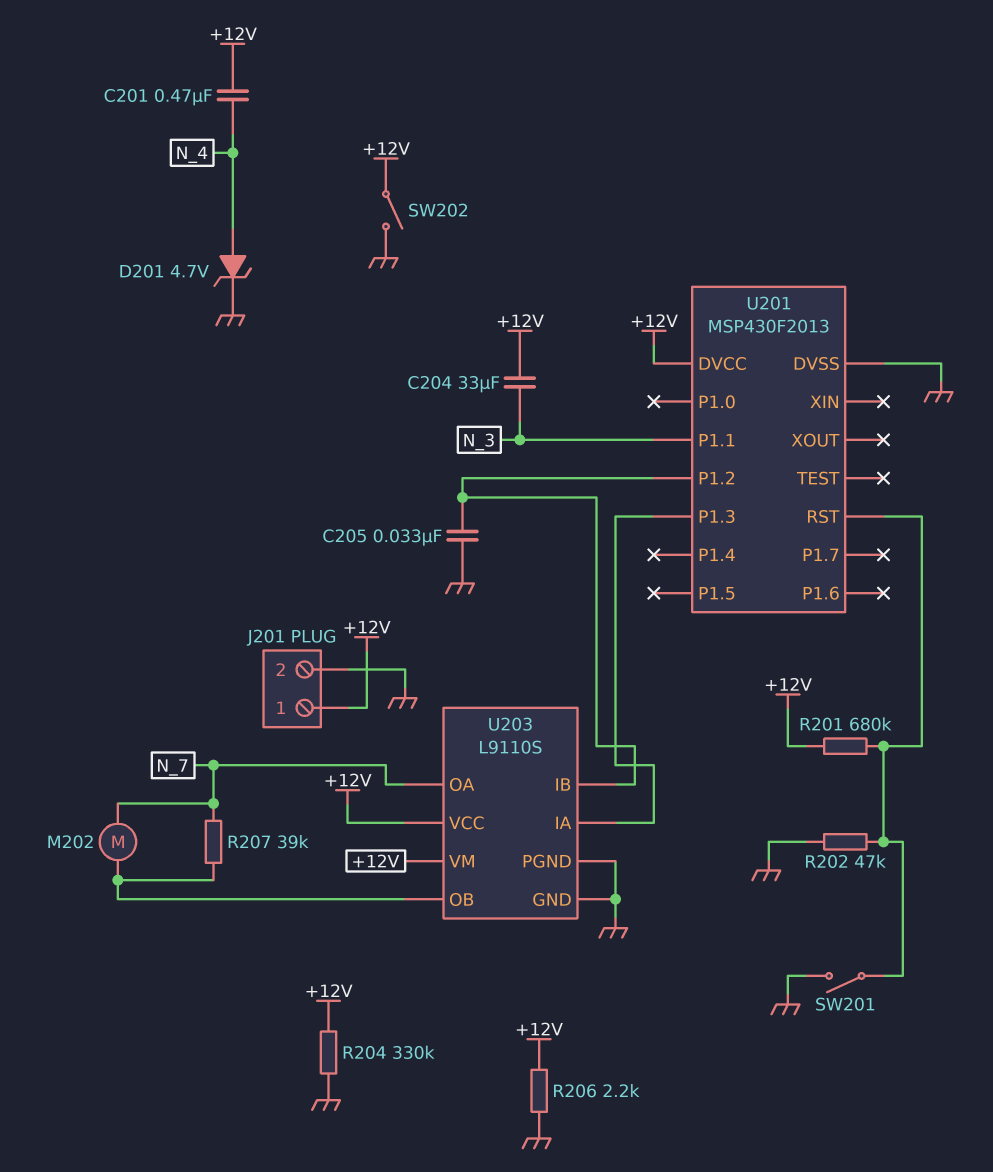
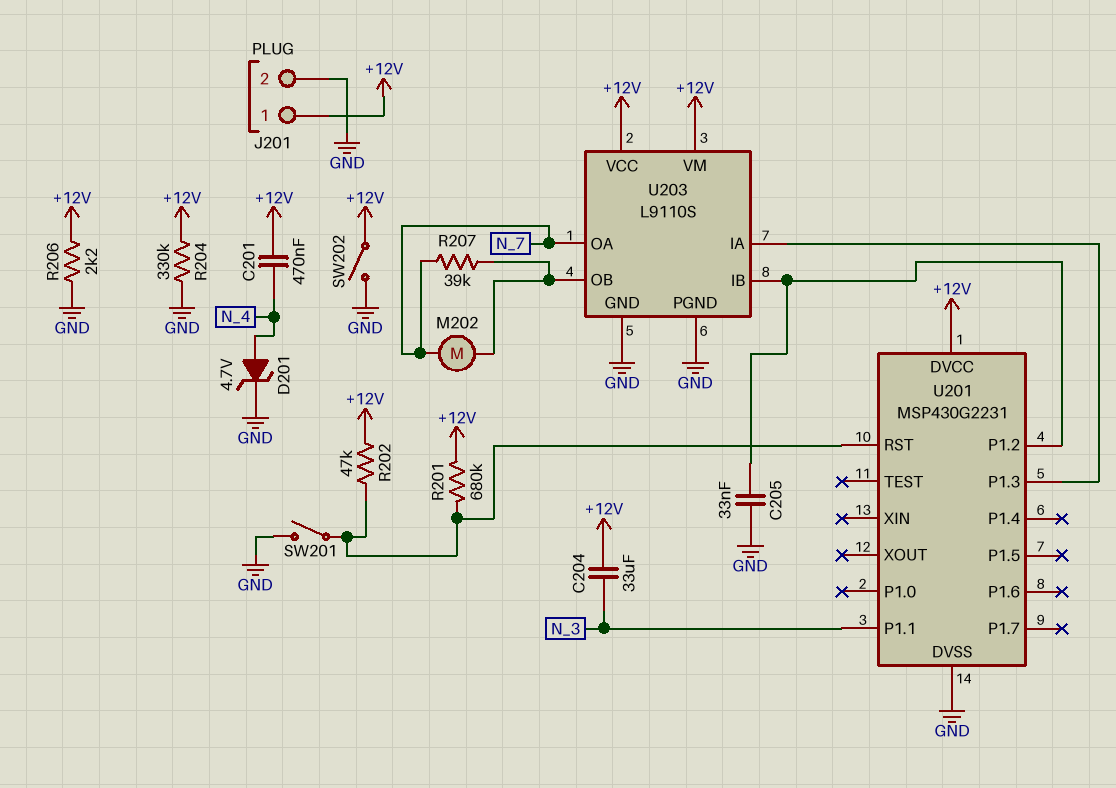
R202: 47k (GND, U201/RST) -> 47k (+12V, U201/RST)
U201: MSP430F2013 -> MSP430G2231

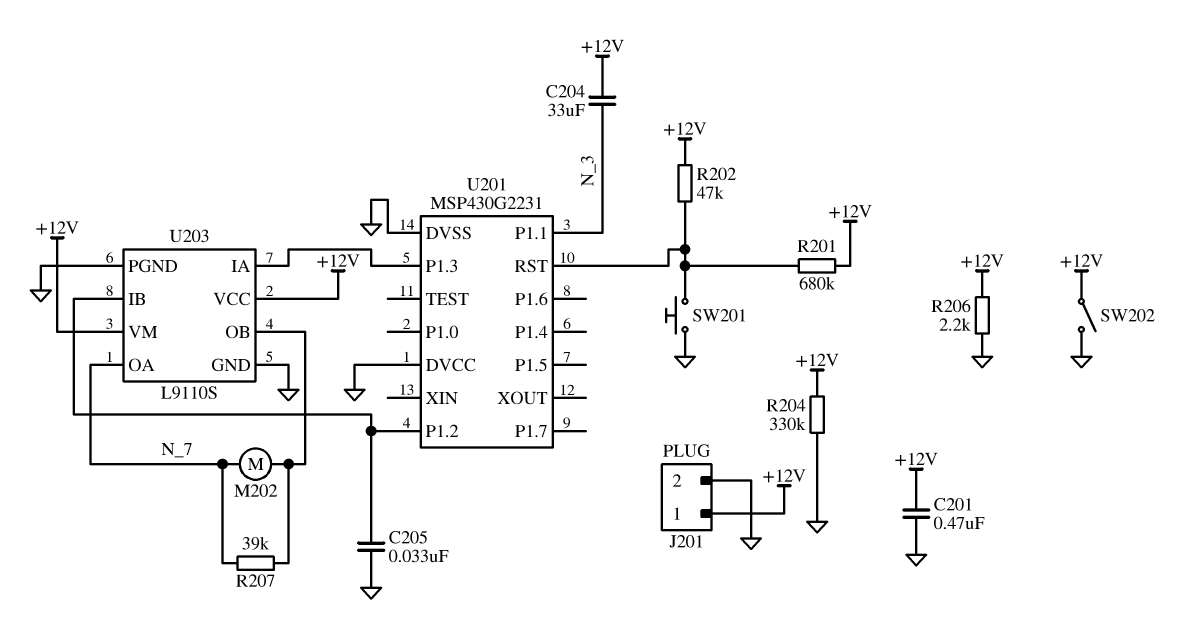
C201: 470nF (+12V, N_4) -> 470nF (+12V, GND)
D201: zener 4.7V (A N_4, K GND) -> none
SW201: switch (GND, U201/RST) -> button (GND, U201/RST)
U201 pin DVCC: +12V -> GND

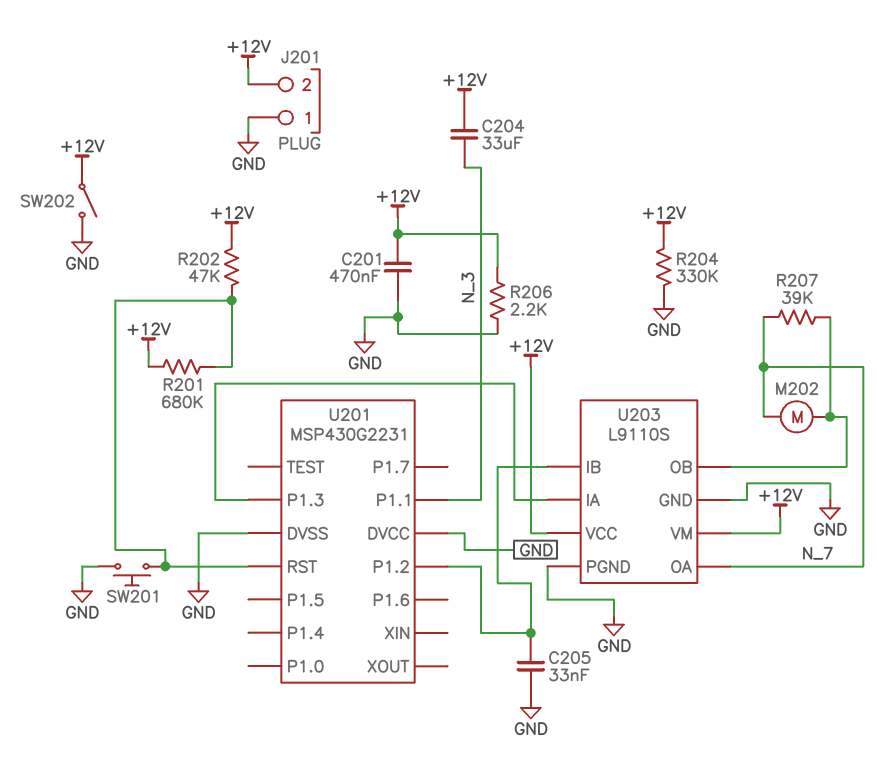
J201 pin 1: +12V -> GND
J201 pin 2: GND -> +12V

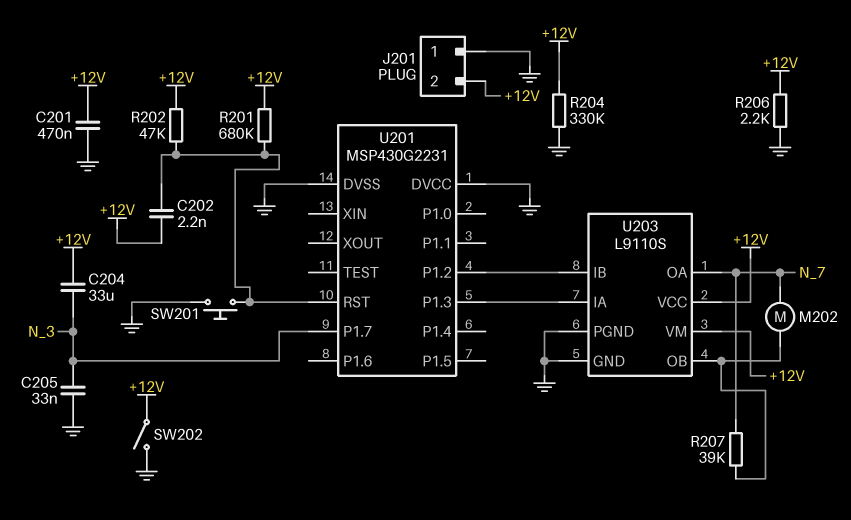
C202: none -> 2.2nF (+12V, U201/RST)
C205: 33nF (GND, U201/P1.2) -> 33nF (GND, N_3)
U201 pin P1.1: N_3 -> none
U201 pin P1.7: none -> N_3

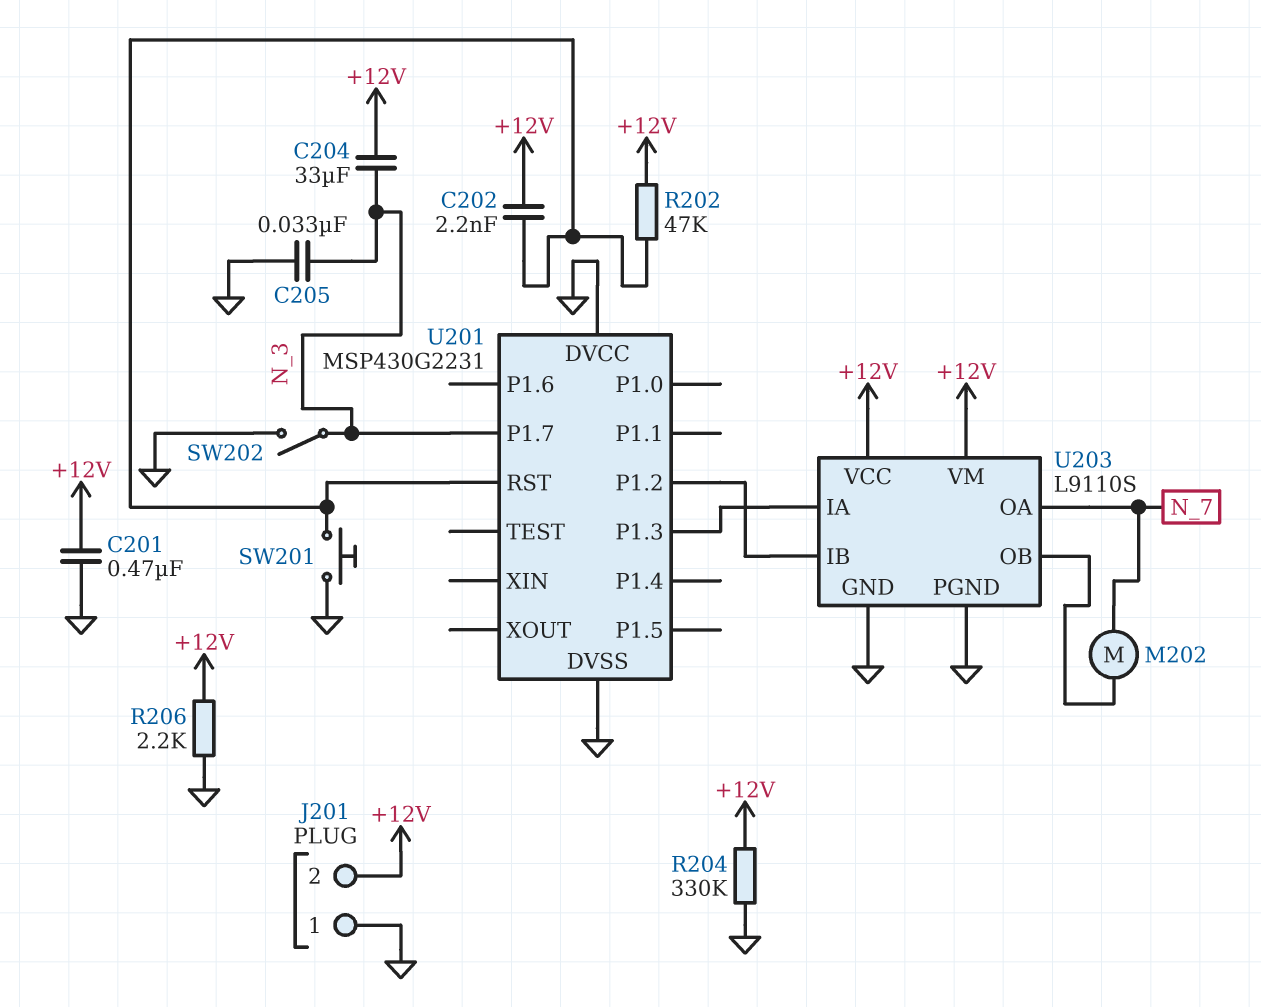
R201: 680k (+12V, U201/RST) -> none
R207: 39k (N_7, U203/OB) -> none
SW202: switch (+12V, GND) -> switch (GND, N_3)

